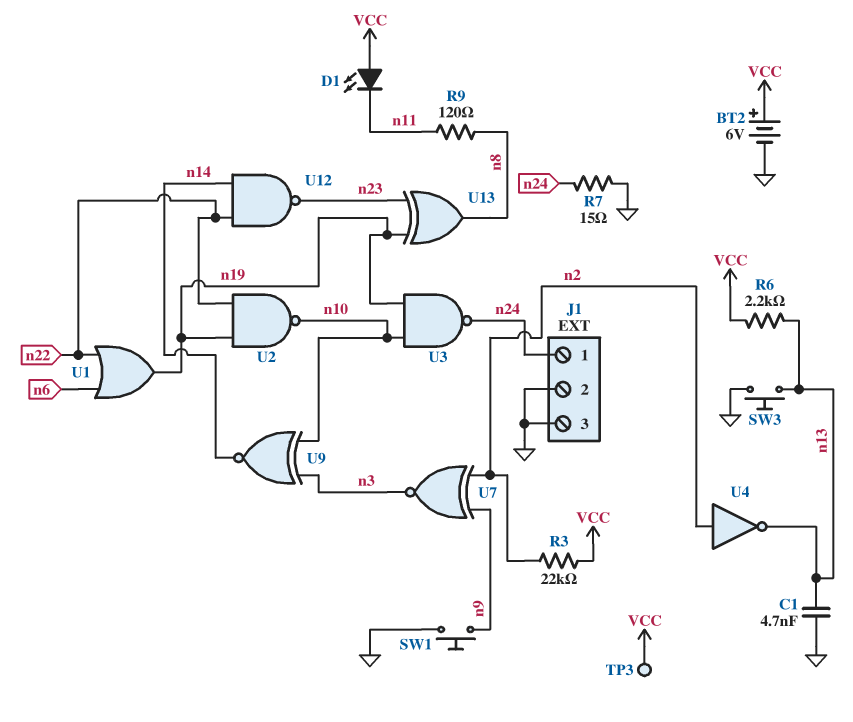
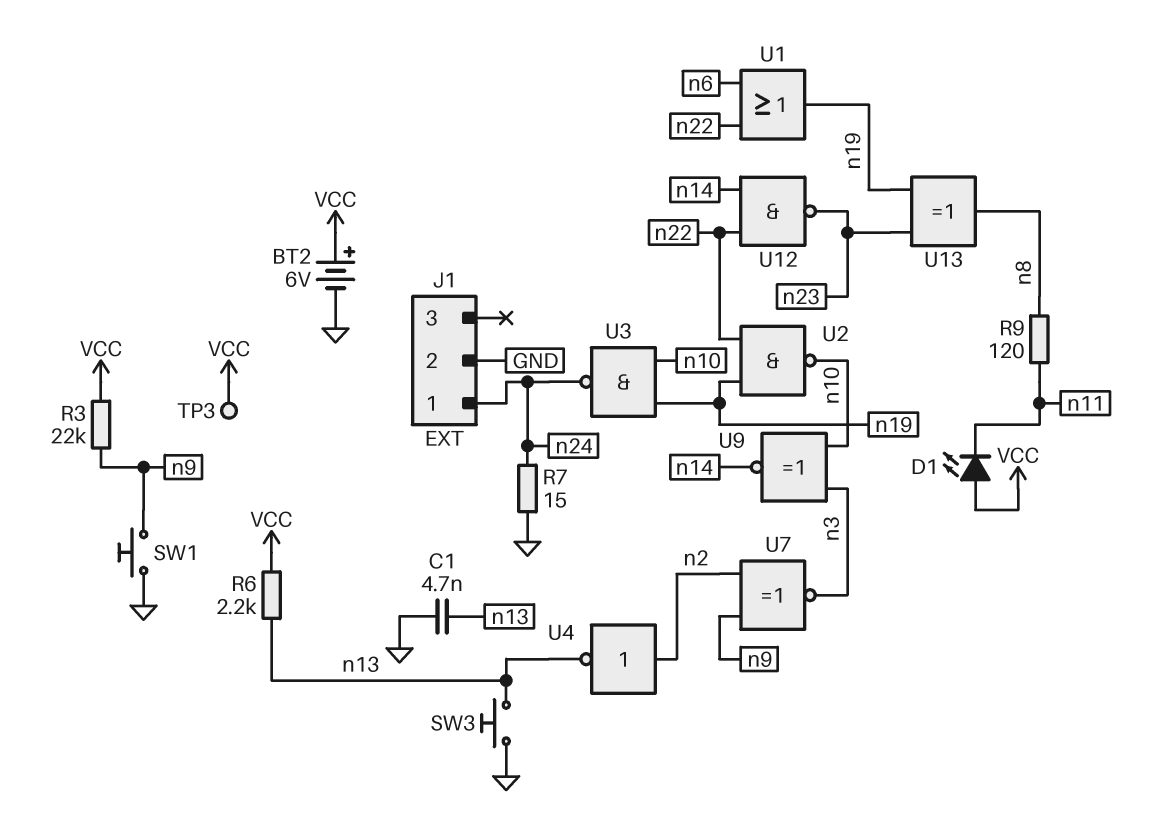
J1 pin 3: GND -> none
R3: 22k (VCC, n2) -> 22k (VCC, n9)

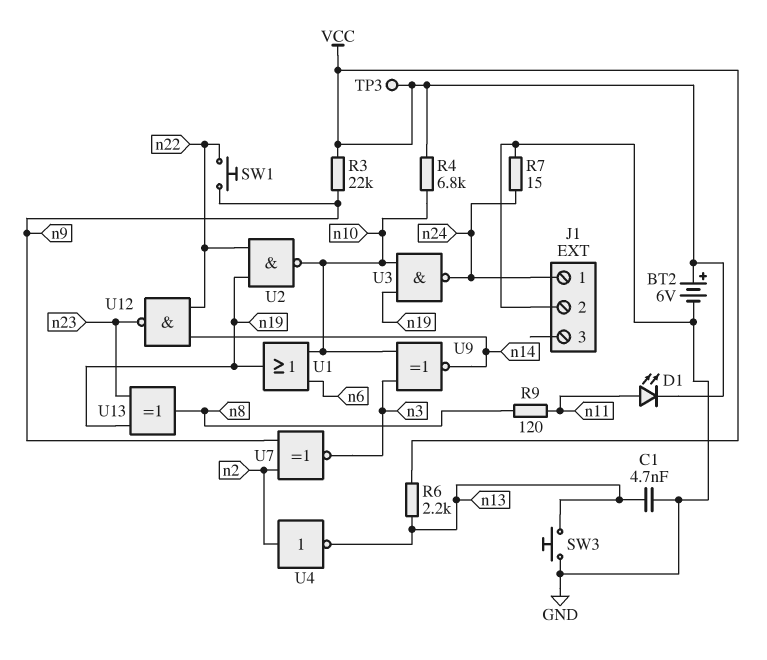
D1: LED (A VCC, K n11) -> LED (A n11, K VCC)
R4: none -> 6.8k (VCC, n10)
SW1: button (GND, n9) -> button (n9, n22)
U1: OR (in n6, in n22, out n19) -> OR (in n6, in n10, out n19)

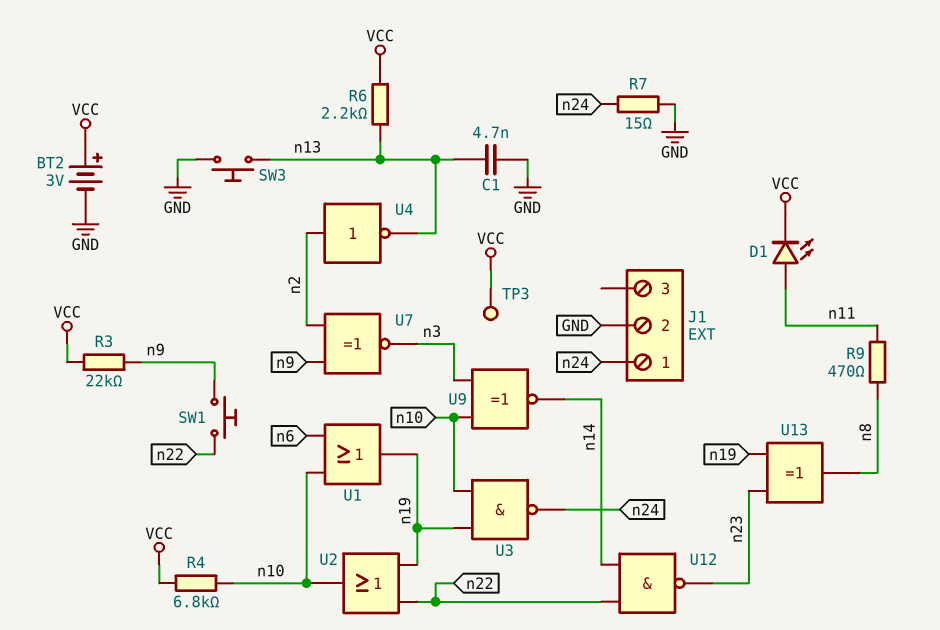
BT2: 6V (plus VCC, minus GND) -> 3V (plus VCC, minus GND)
R9: 120 (n8, n11) -> 470 (n8, n11)
U2: NAND (in n19, in n22, out n10) -> OR (in n19, in n22, out n10)

